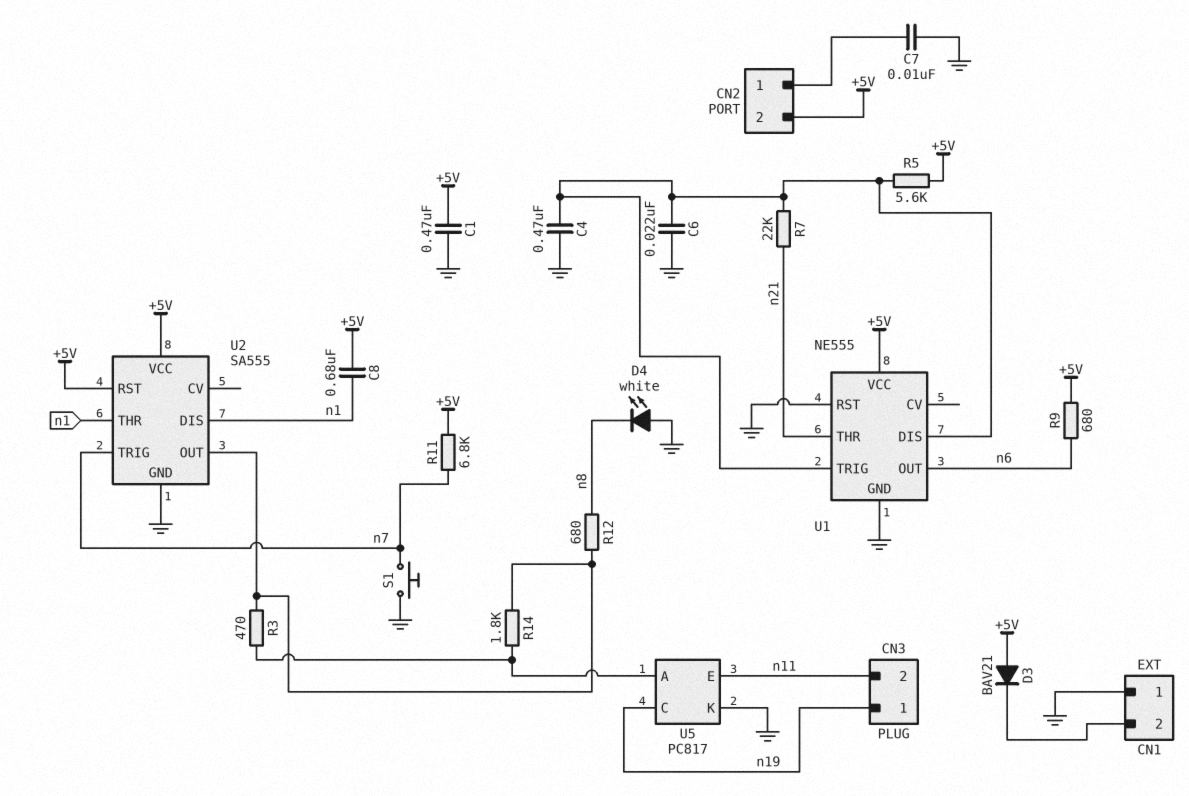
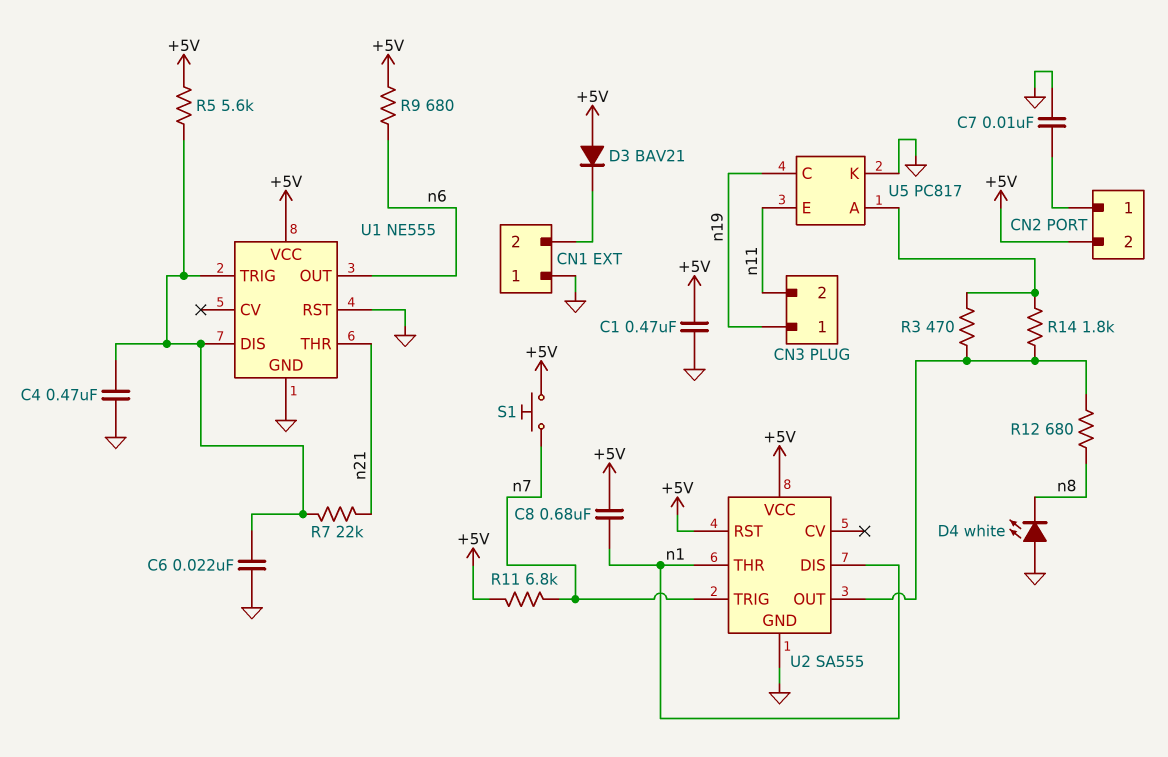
S1: button (GND, n7) -> button (+5V, n7)

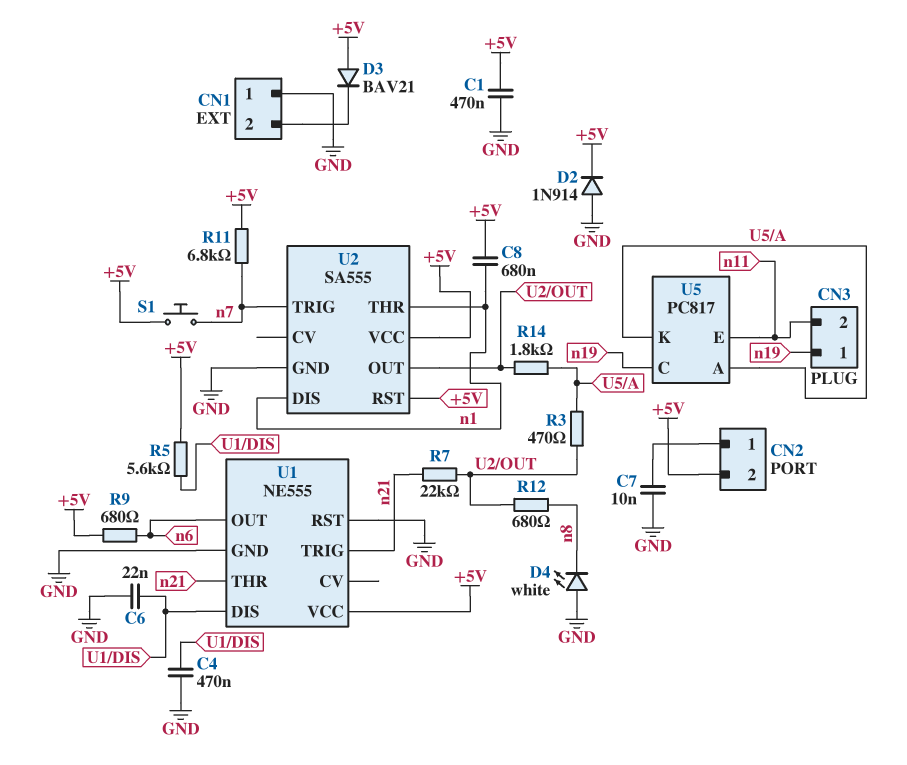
D2: none -> diode 1N914 (A GND, K +5V)
R7: 22k (U1/DIS, n21) -> 22k (U2/OUT, n21)
U1 pin TRIG: U1/DIS -> n21
U5 pin K: GND -> U5/A

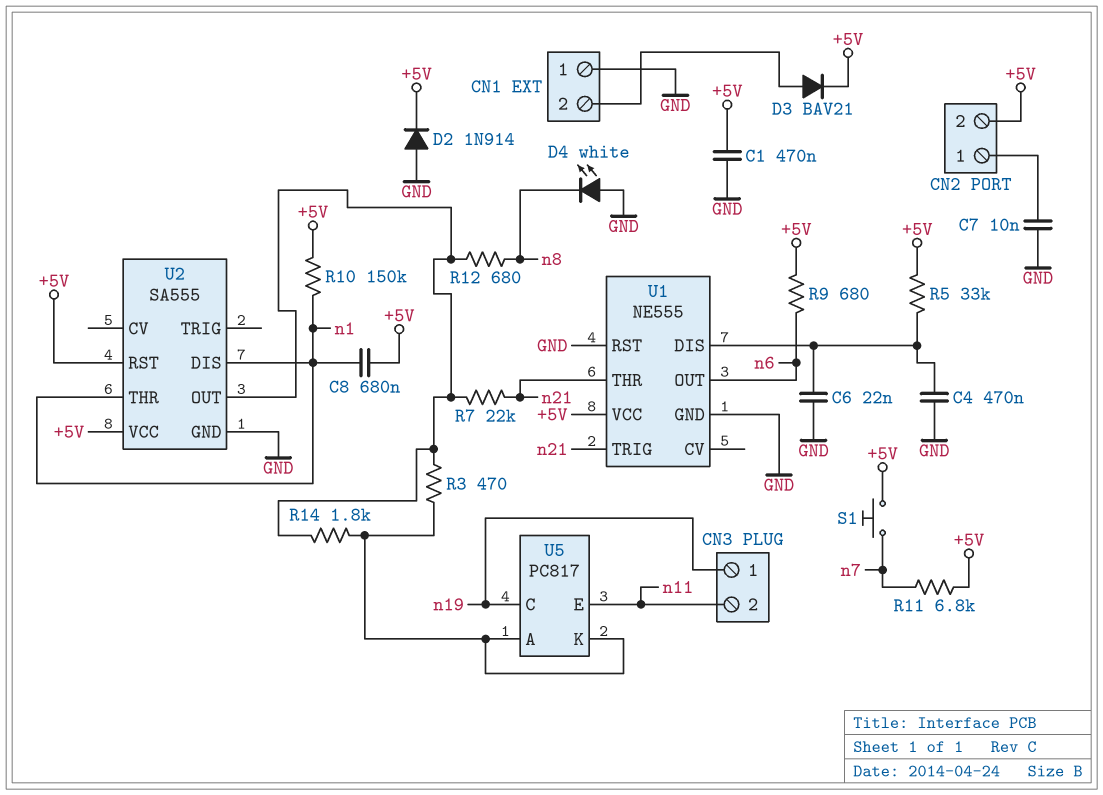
D3: diode BAV21 (A +5V, K CN1/2) -> diode BAV21 (A CN1/2, K +5V)
R5: 5.6k (+5V, U1/DIS) -> 33k (+5V, U1/DIS)
R10: none -> 150k (+5V, n1)
U2 pin TRIG: n7 -> none

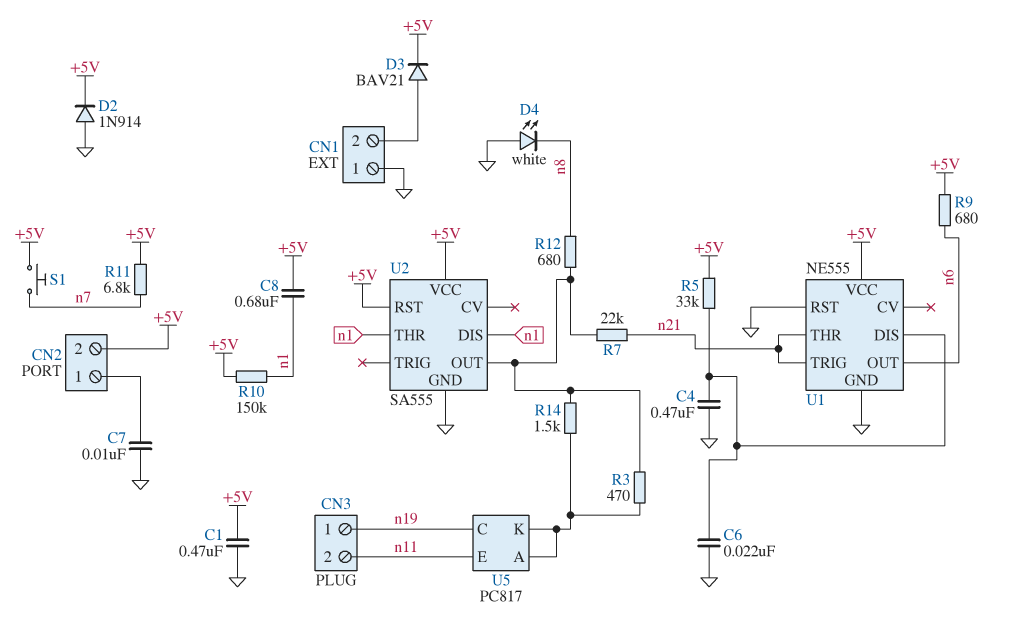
R14: 1.8k (U2/OUT, U5/A) -> 1.5k (U2/OUT, U5/A)

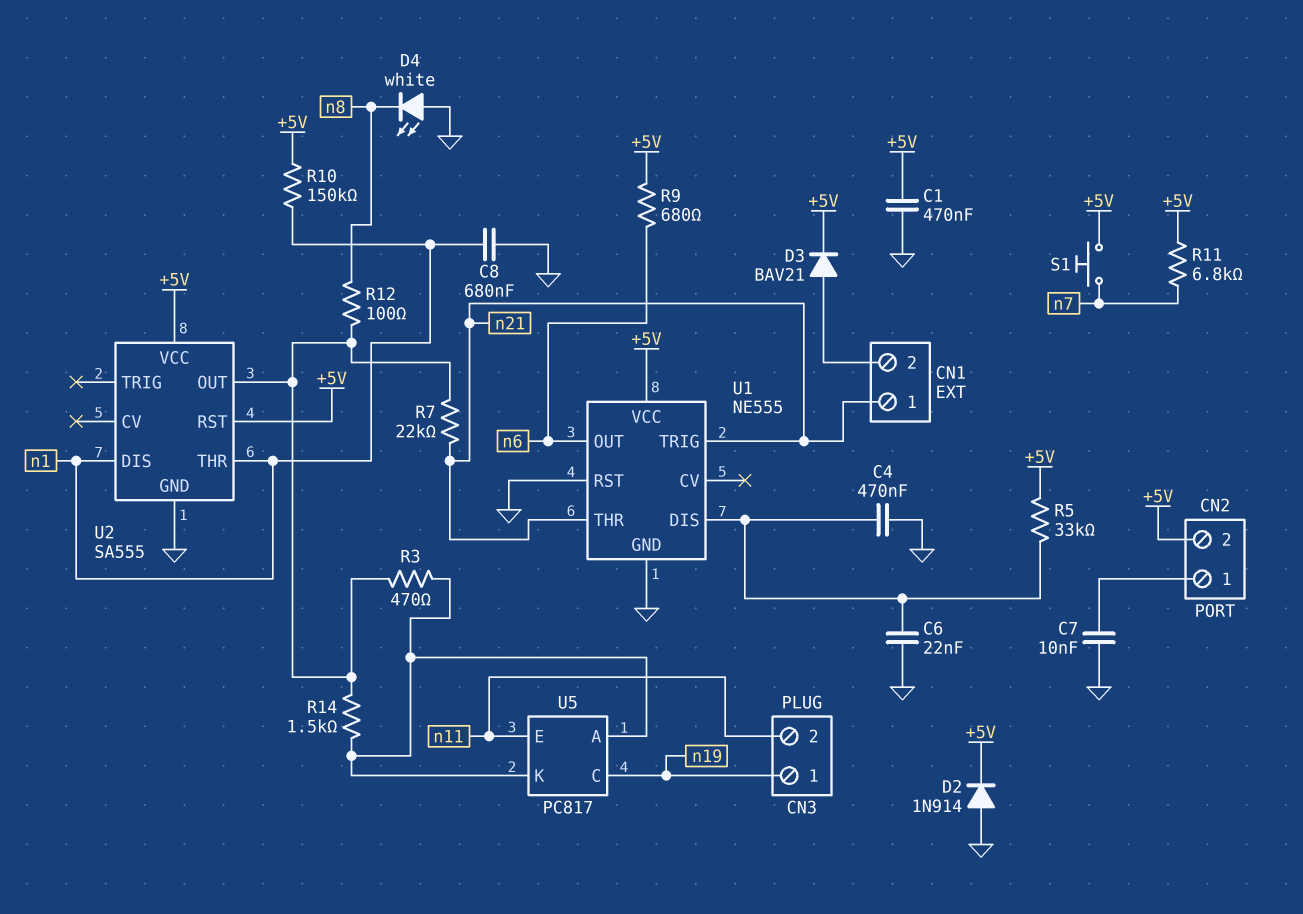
C8: 680nF (+5V, n1) -> 680nF (GND, n1)
CN1 pin 1: GND -> n21
R12: 680 (U2/OUT, n8) -> 100 (U2/OUT, n8)

